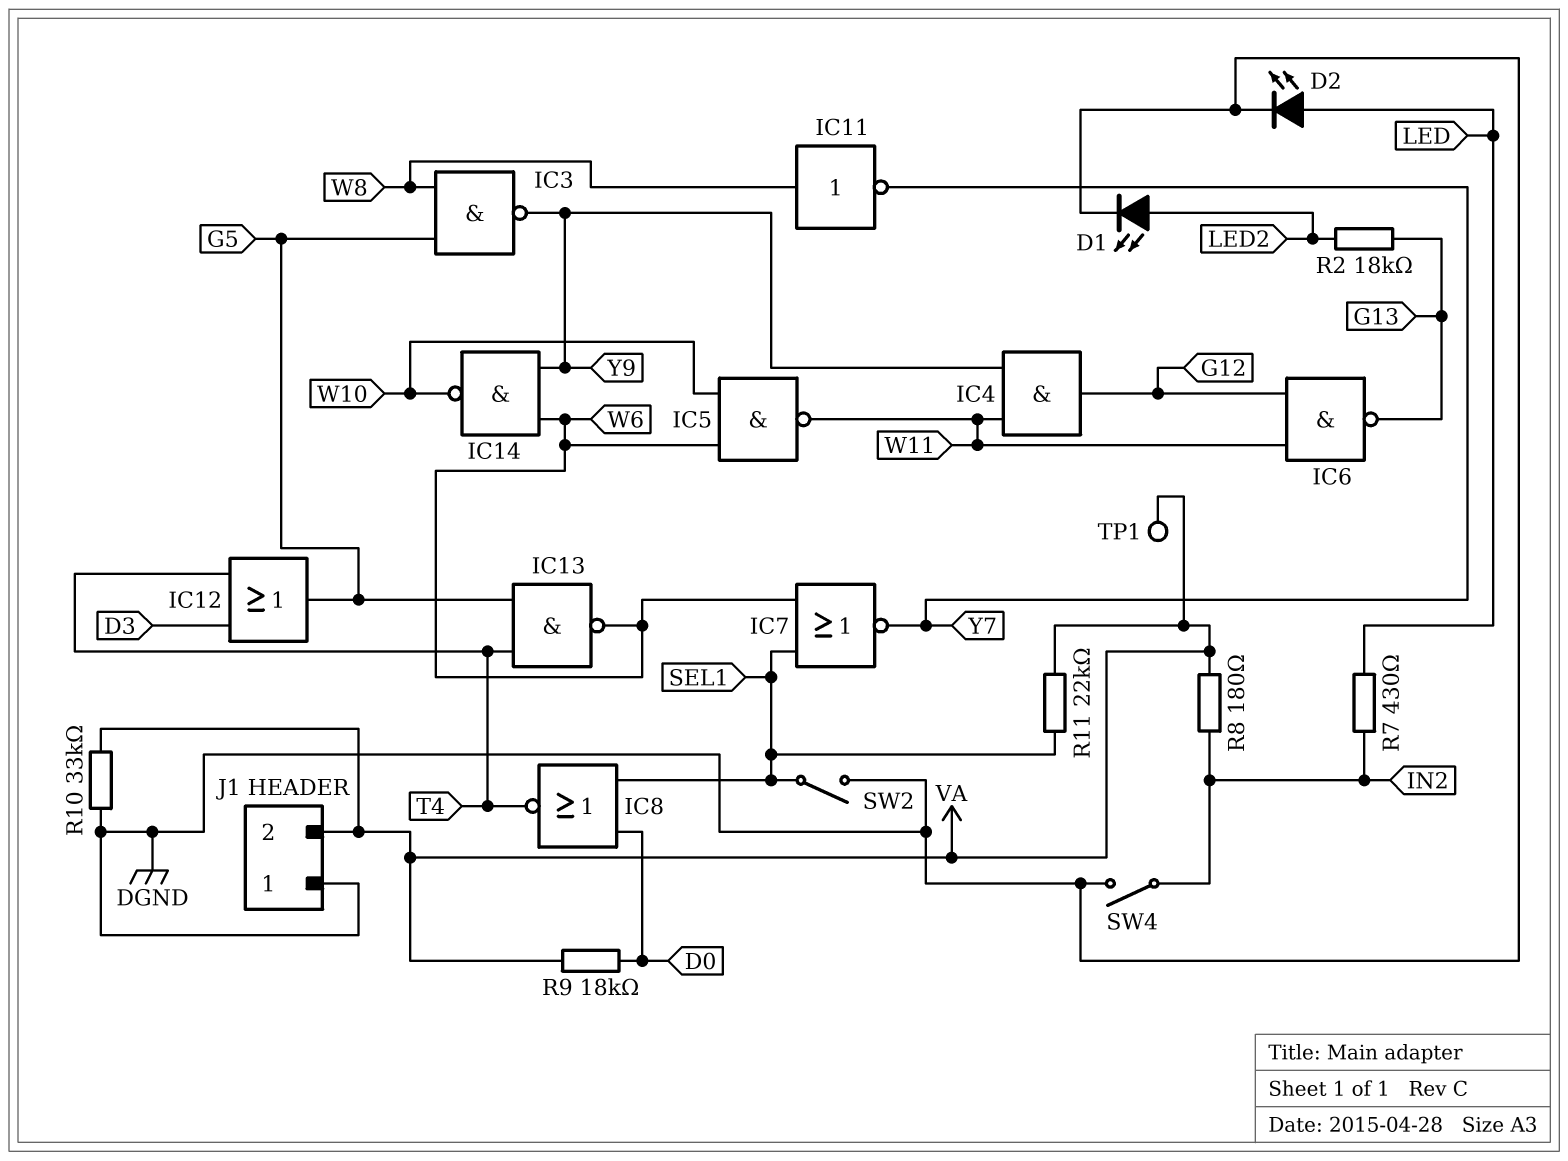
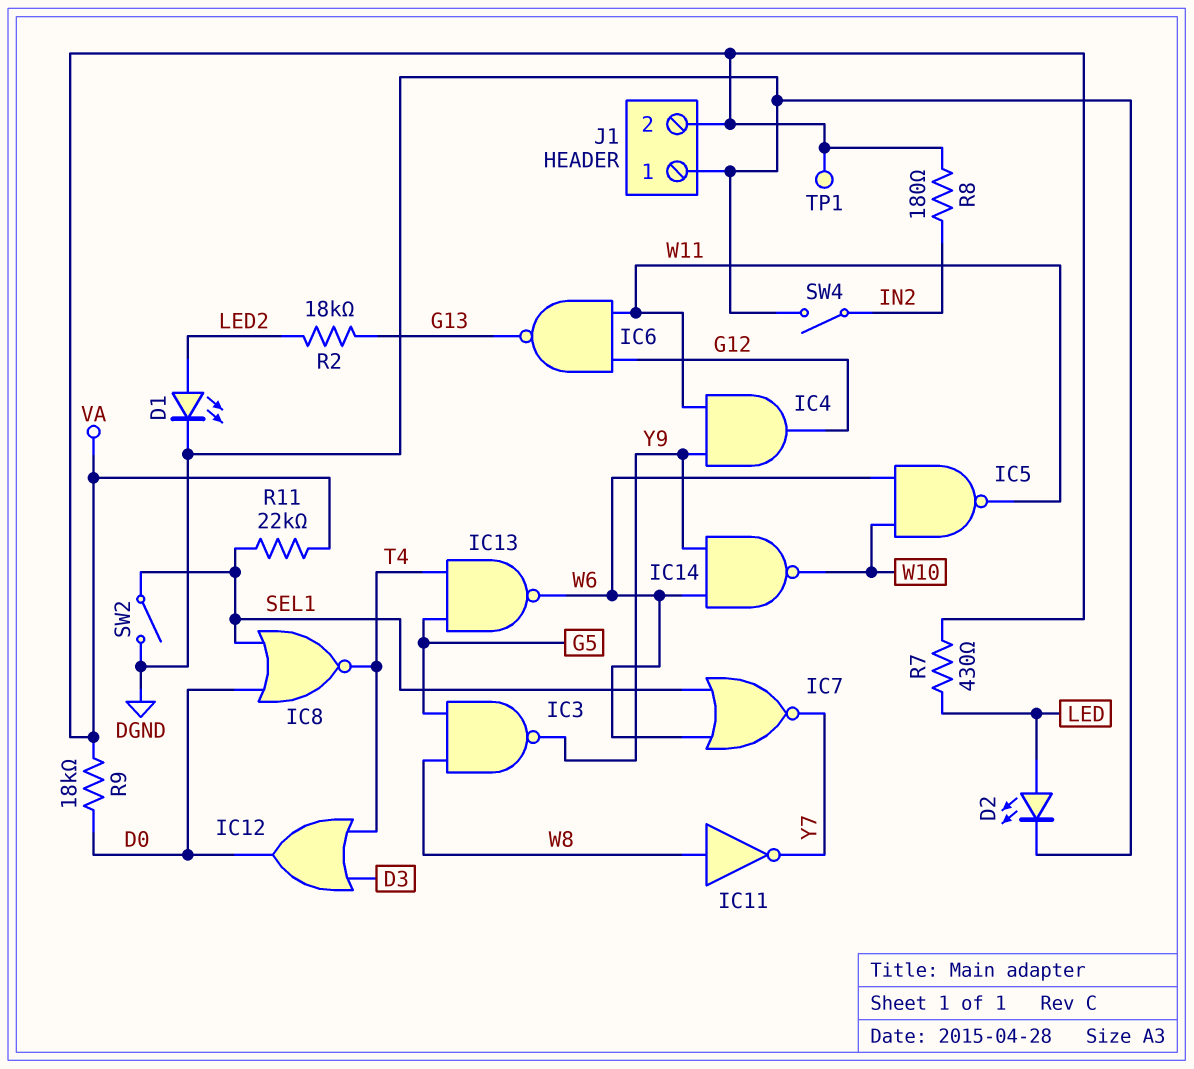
IC12: OR (in D3, in T4, out G5) -> OR (in D3, in T4, out D0)
R7: 430 (IN2, LED) -> 430 (LED, VA)
R10: 33k (DGND, VA) -> none

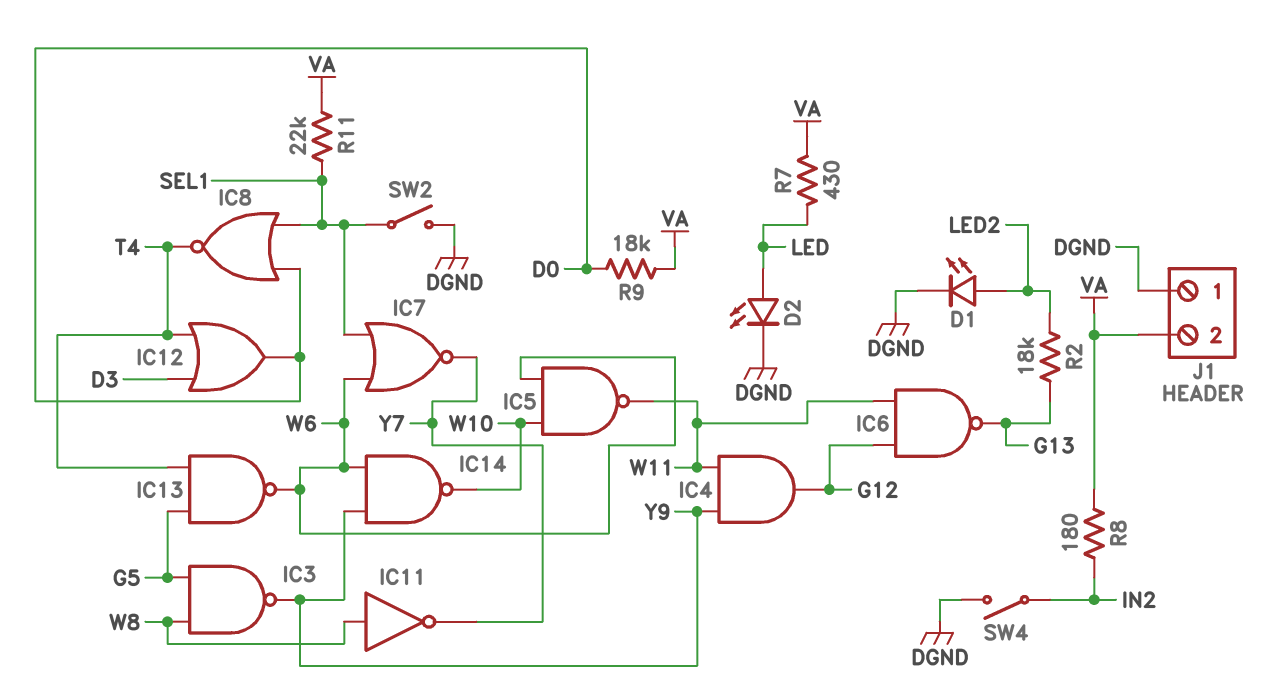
TP1: test point (VA) -> none

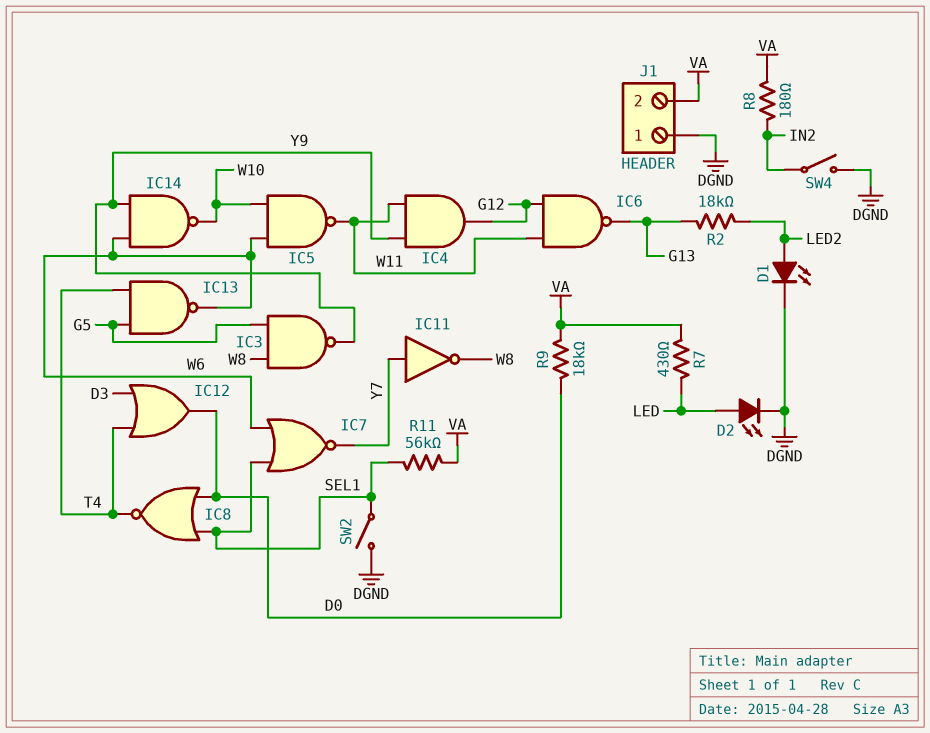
IC11: NOT (in W8, out Y7) -> NOT (in Y7, out W8)
R11: 22k (SEL1, VA) -> 56k (SEL1, VA)

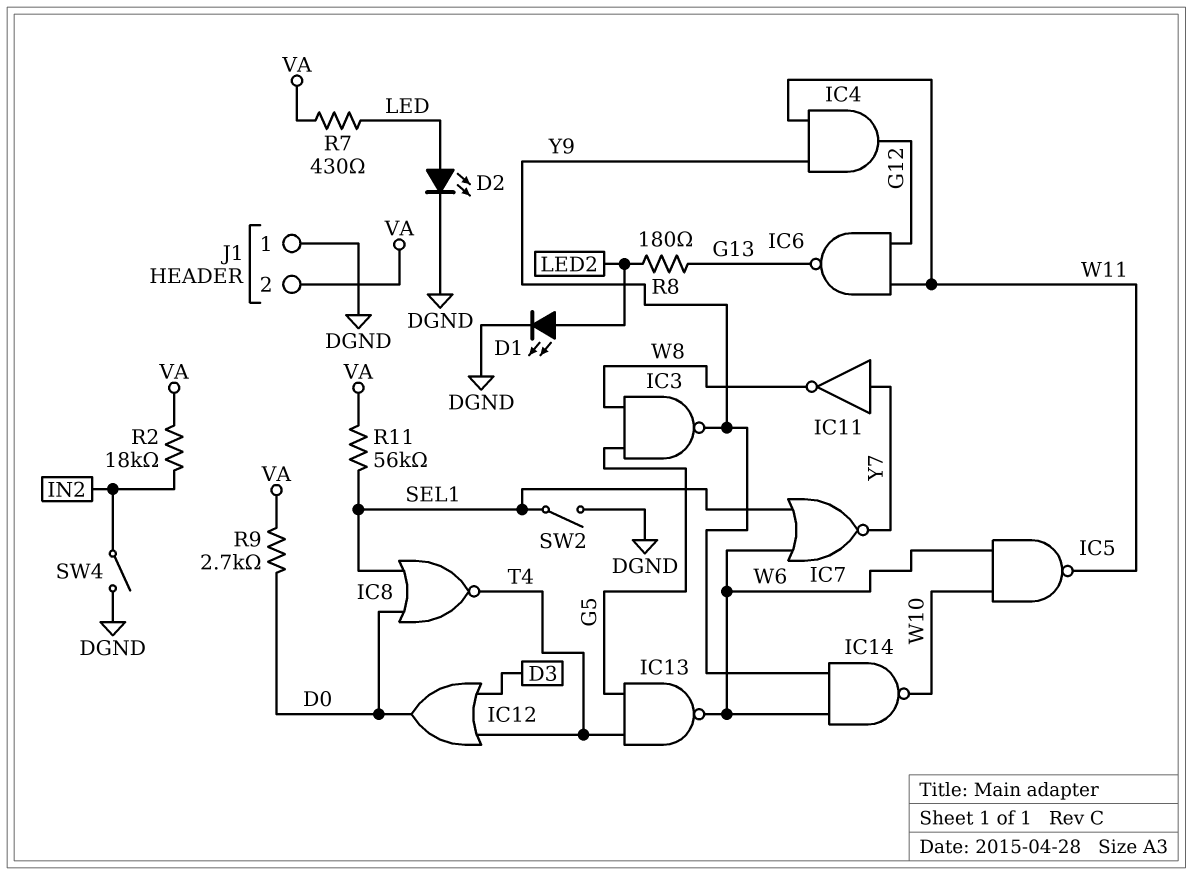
R2: 18k (G13, LED2) -> 18k (IN2, VA)
R8: 180 (IN2, VA) -> 180 (G13, LED2)
R9: 18k (D0, VA) -> 2.7k (D0, VA)

